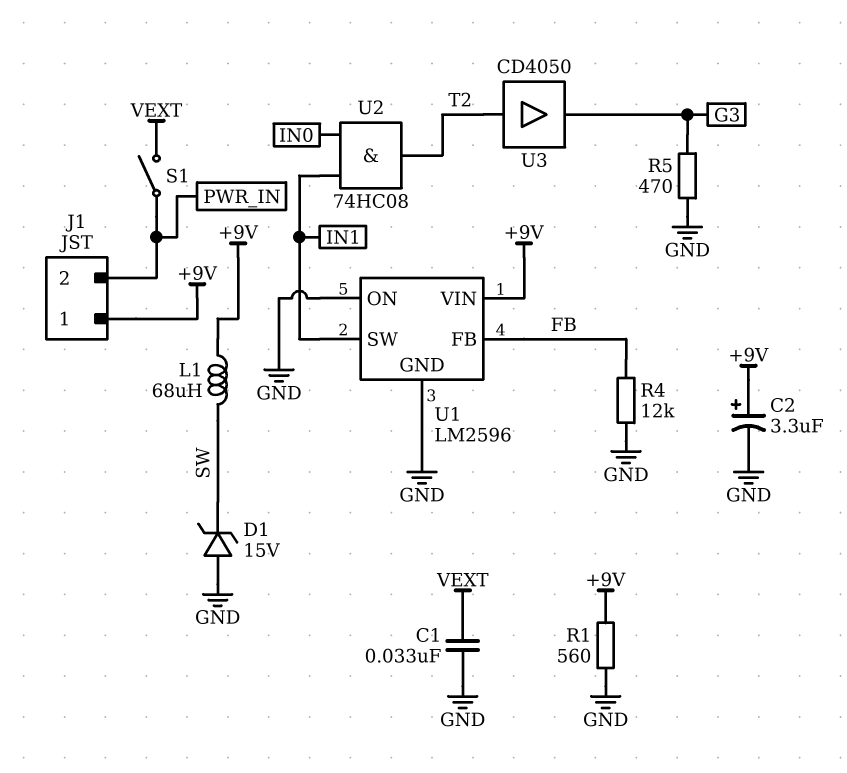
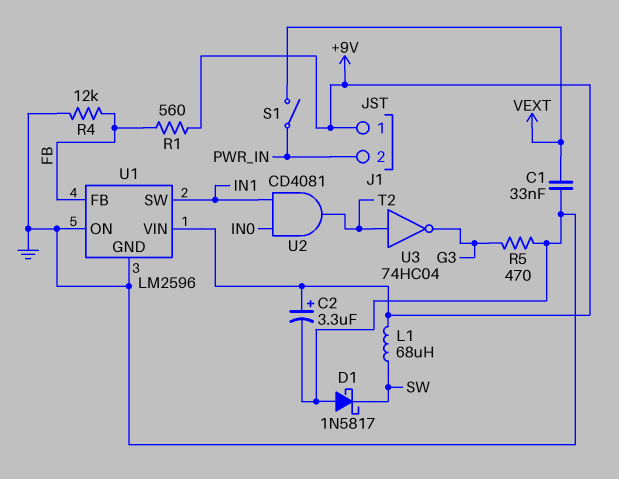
D1: zener 15V (A GND, K SW) -> schottky 1N5817 (A GND, K SW)
R1: 560 (+9V, GND) -> 560 (+9V, FB)
U2: AND 74HC08 (in IN0, in IN1, out T2) -> AND CD4081 (in IN0, in IN1, out T2)
U3: buffer CD4050 (in T2, out G3) -> NOT 74HC04 (in T2, out G3)

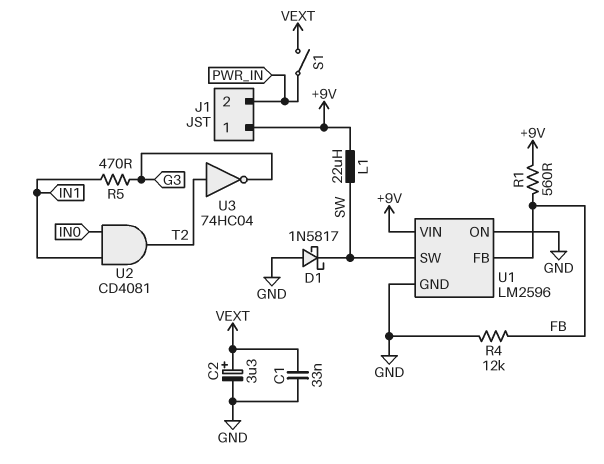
C2: 3.3uF (plus +9V, minus GND) -> 3.3uF (plus VEXT, minus GND)
L1: 68uH (+9V, SW) -> 22uH (+9V, SW)
R5: 470 (G3, GND) -> 470 (G3, IN1)
U1 pin SW: IN1 -> SW

